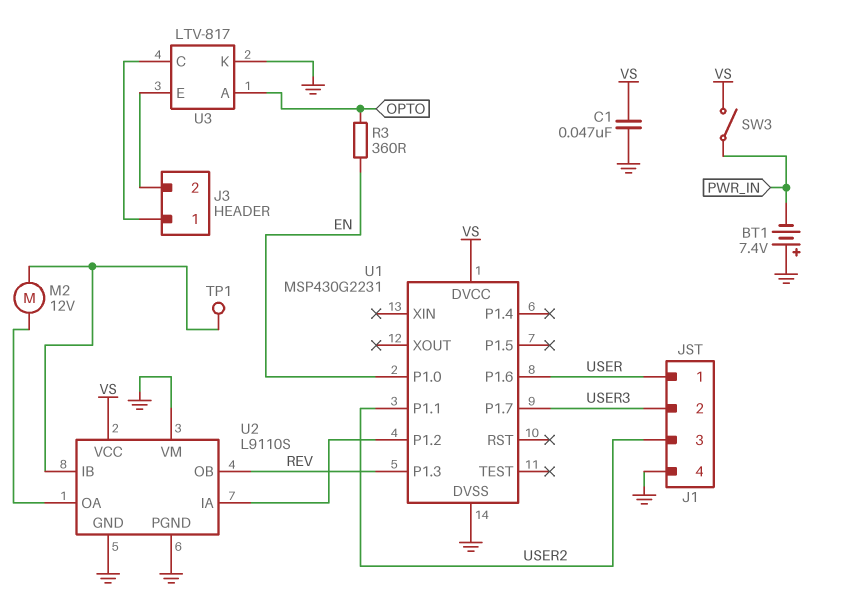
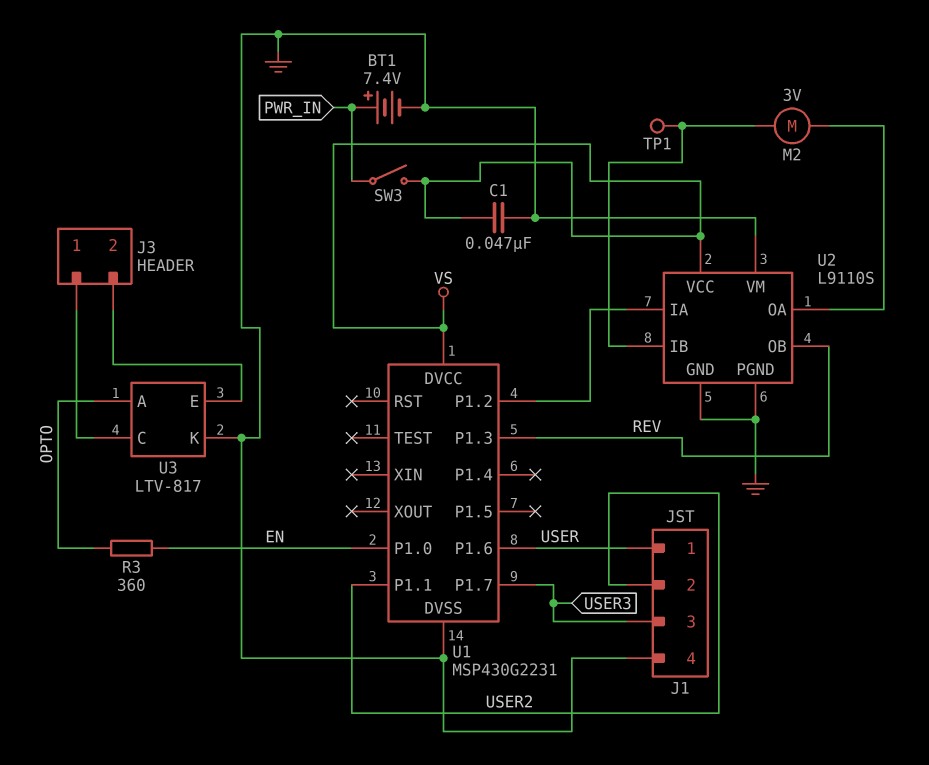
BT1: 7.4V (plus GND, minus PWR_IN) -> 7.4V (plus PWR_IN, minus GND)
J1 pin 2: USER3 -> USER2
J1 pin 3: USER2 -> USER3
M2: motor 12V (U2/IB, U2/OA) -> motor 3V (U2/IB, U2/OA)

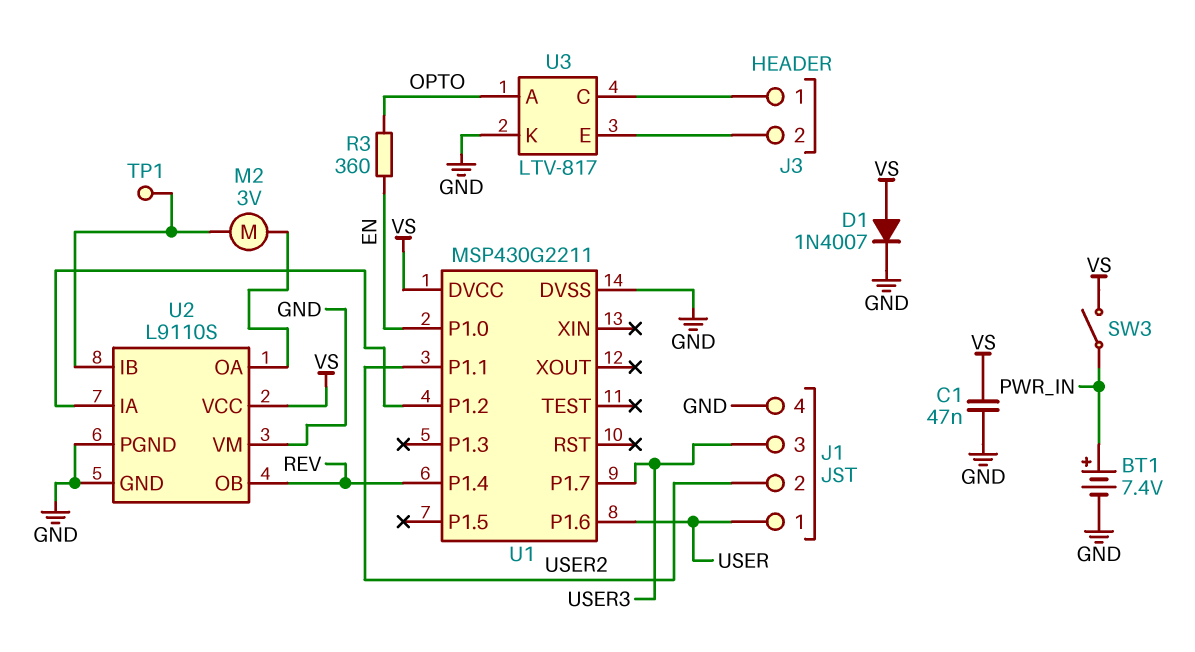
D1: none -> diode 1N4007 (A VS, K GND)
U1: MSP430G2231 -> MSP430G2211
U1 pin P1.3: REV -> none
U1 pin P1.4: none -> REV

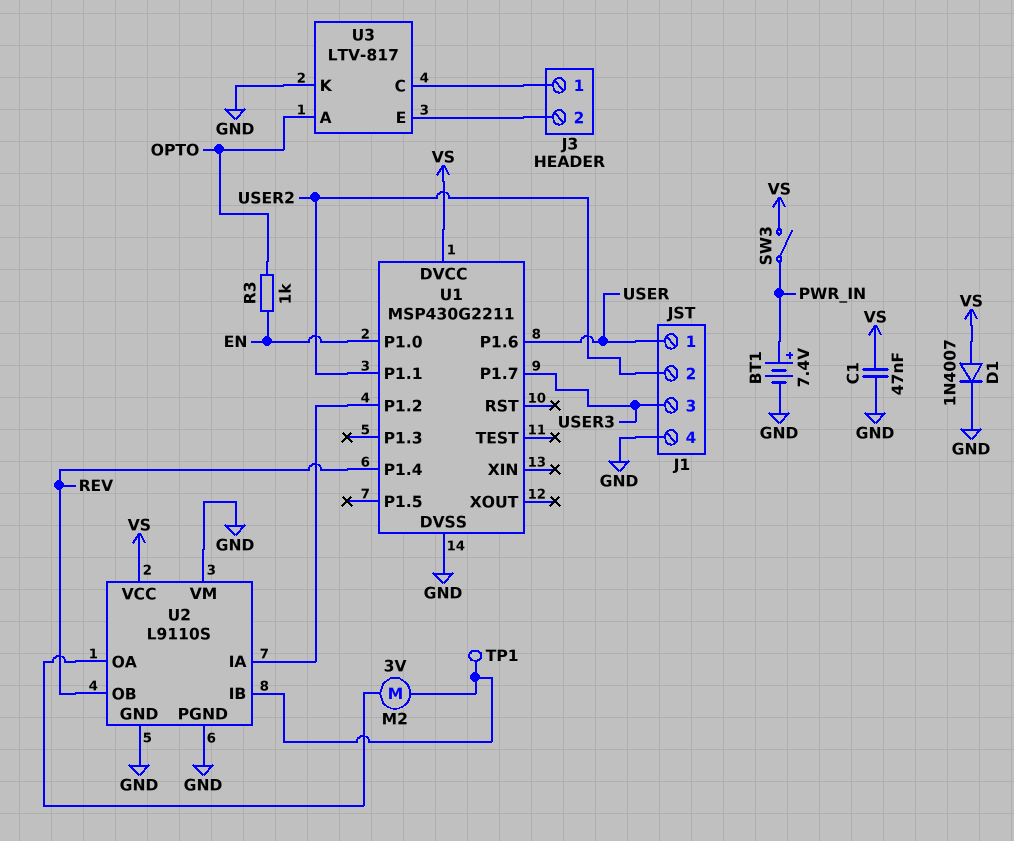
R3: 360 (EN, OPTO) -> 1k (EN, OPTO)

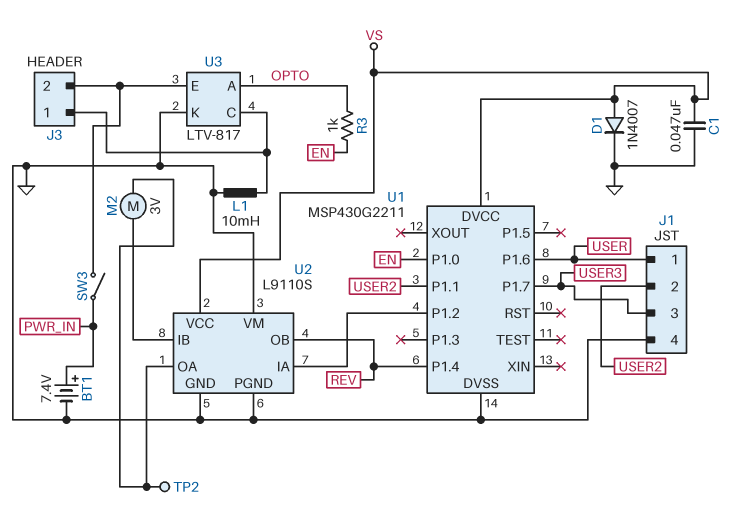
L1: none -> 10mH (GND, J3/1)
SW3: switch (PWR_IN, VS) -> switch (J3/2, PWR_IN)
TP1: test point (U2/IB) -> none
TP2: none -> test point (U2/OA)

